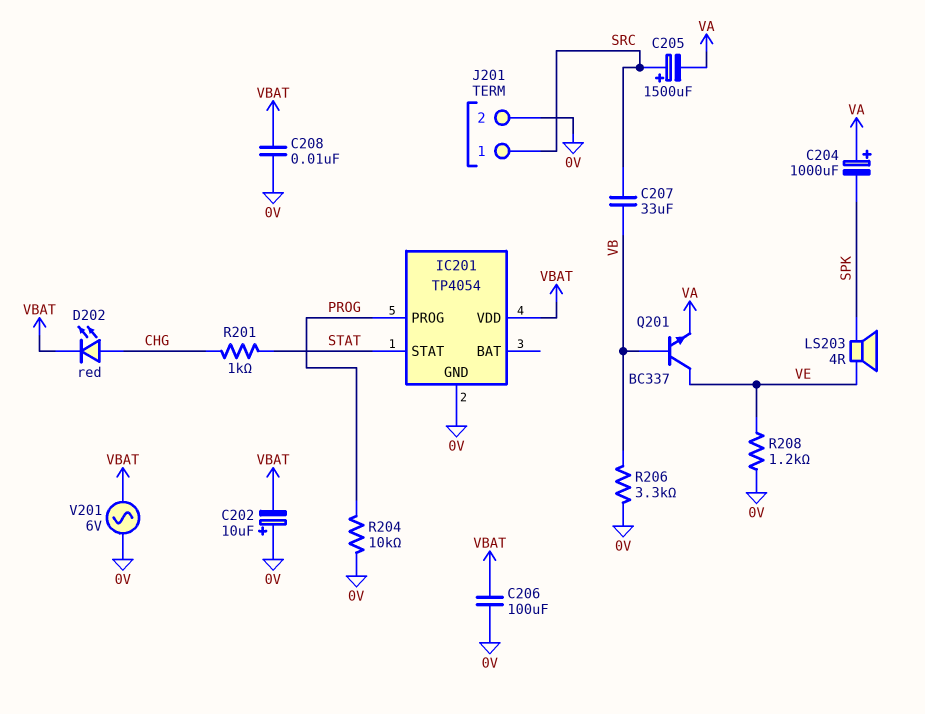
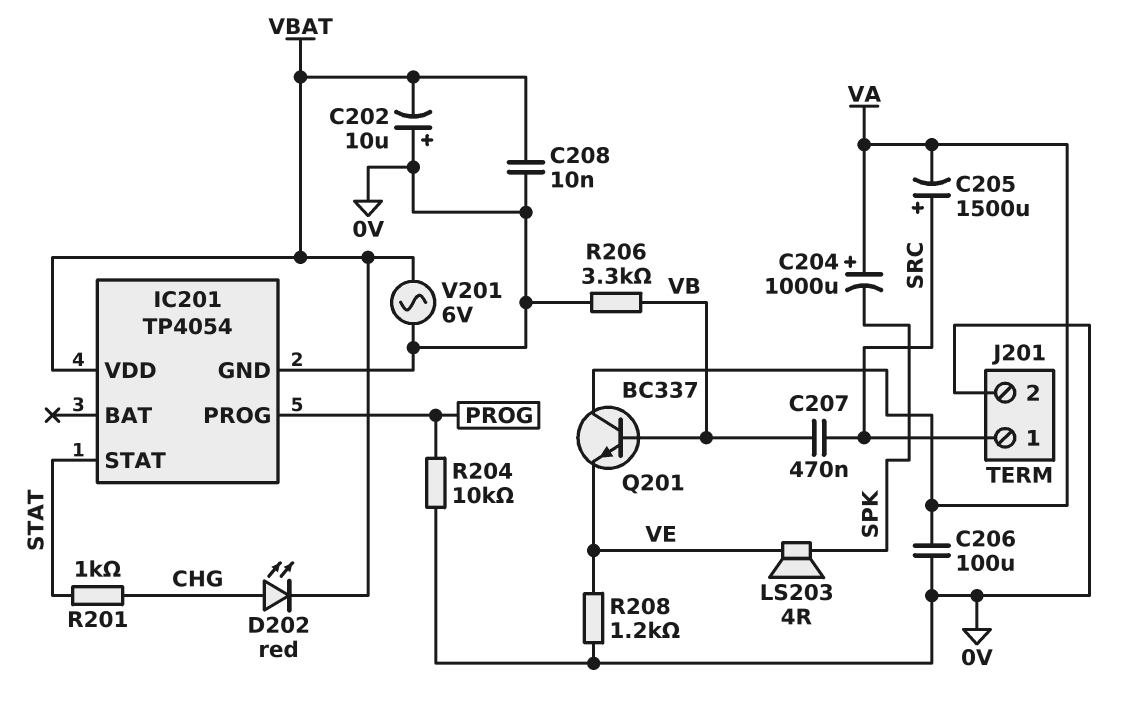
C206: 100uF (0V, VBAT) -> 100uF (0V, VA)
C207: 33uF (SRC, VB) -> 470nF (SRC, VB)
Q201: NPN BC337 (B VB, C VE, E VA) -> NPN BC337 (B VB, C VA, E VE)

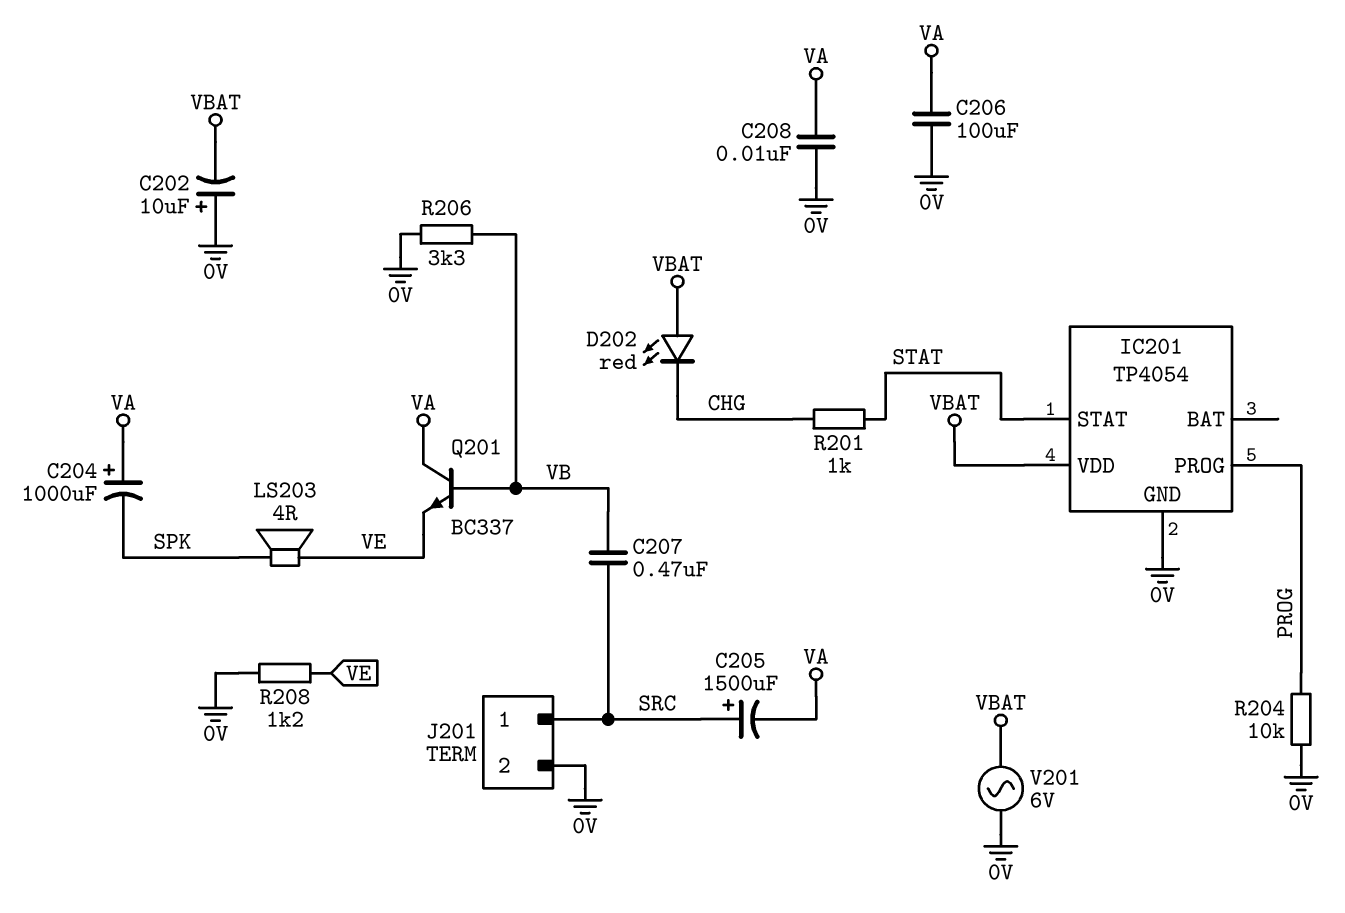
C208: 10nF (0V, VBAT) -> 10nF (0V, VA)
D202: LED red (A CHG, K VBAT) -> LED red (A VBAT, K CHG)

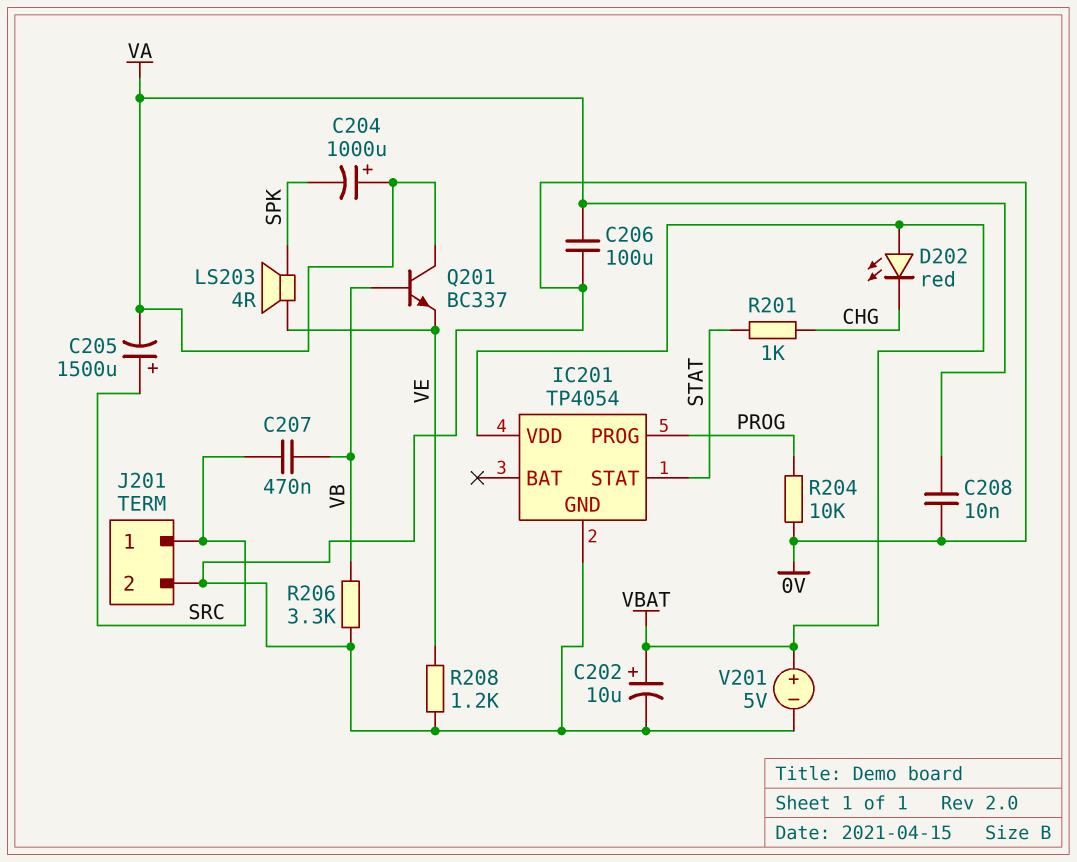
C202: 10uF (plus 0V, minus VBAT) -> 10uF (plus VBAT, minus 0V)
V201: AC 6V (0V, VBAT) -> 5V (plus VBAT, minus 0V)

